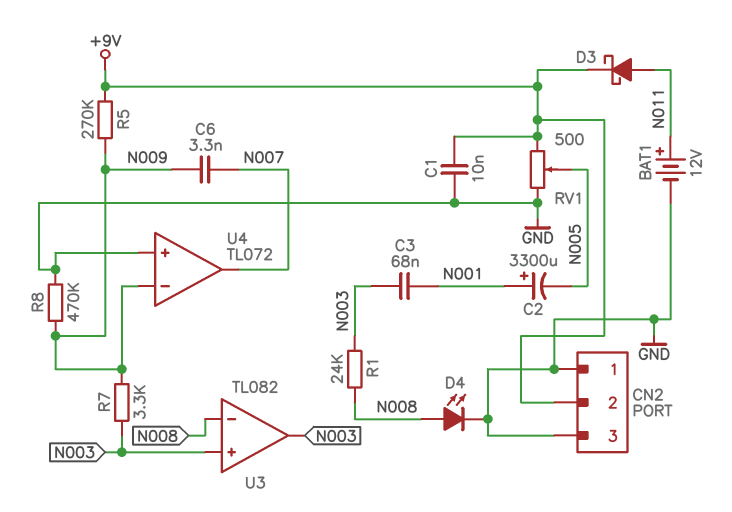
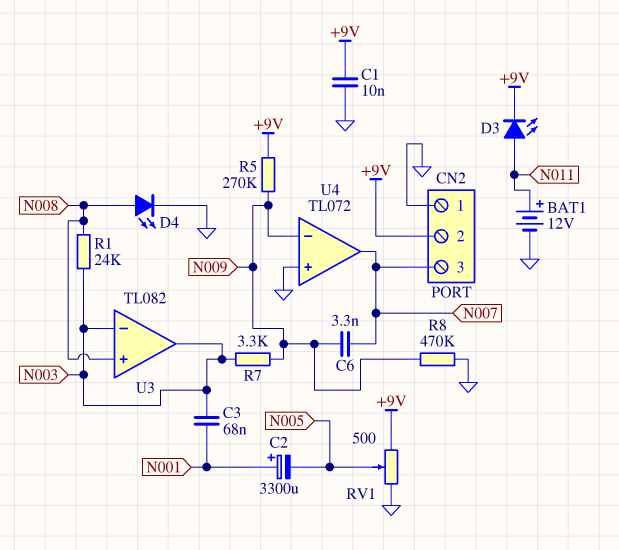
CN2 pin 3: GND -> N007
D3: schottky (A N011, K +9V) -> LED (A N011, K +9V)
U3 pin in+: N003 -> N008
U3 pin in-: N008 -> N003

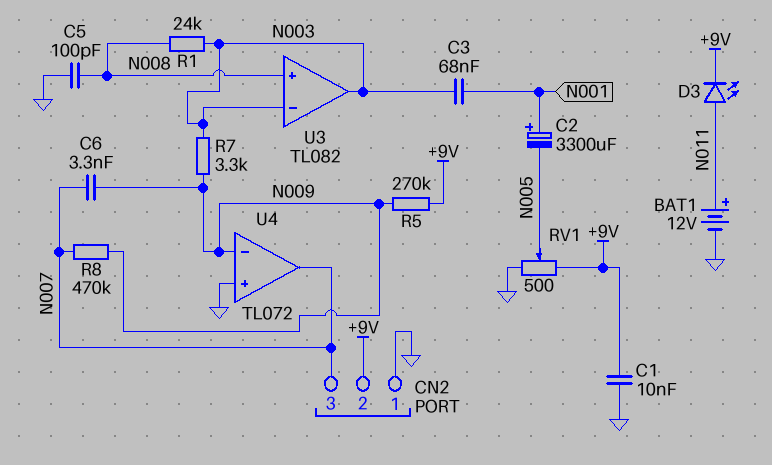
C5: none -> 100pF (GND, N008)
D4: LED (A N008, K GND) -> none
R8: 470k (GND, N009) -> 470k (N007, N009)

